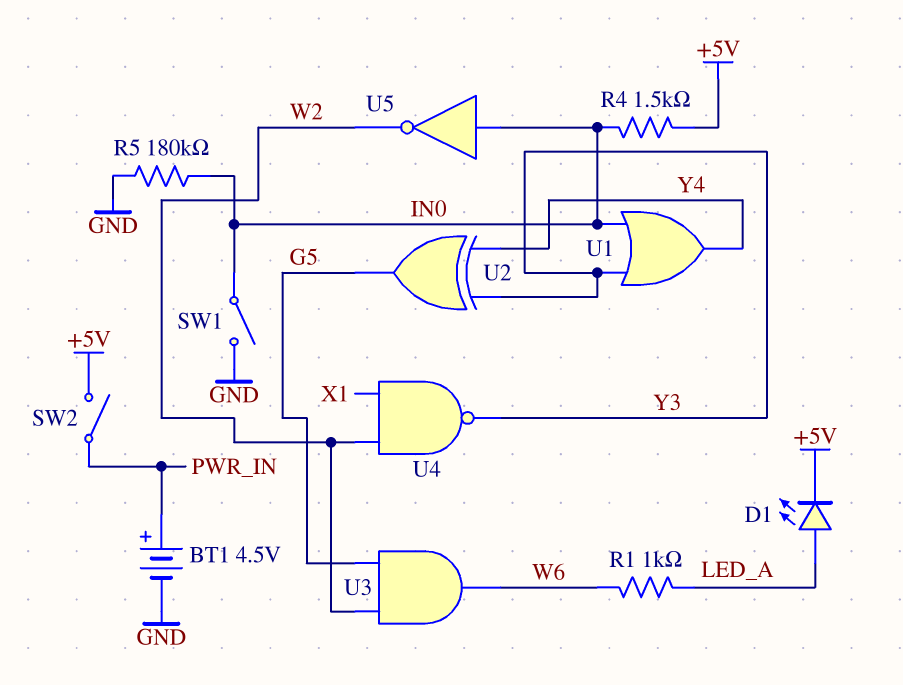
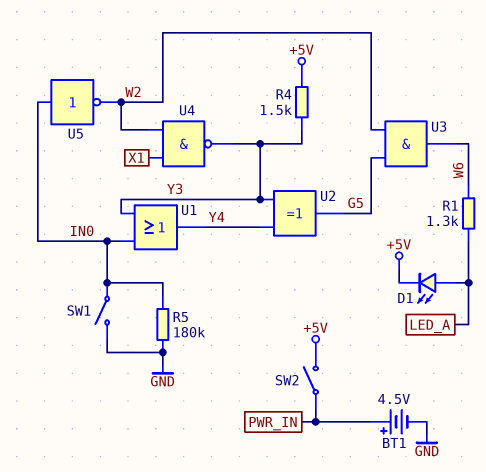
R1: 1k (LED_A, W6) -> 1.3k (LED_A, W6)
R4: 1.5k (+5V, IN0) -> 1.5k (+5V, Y3)

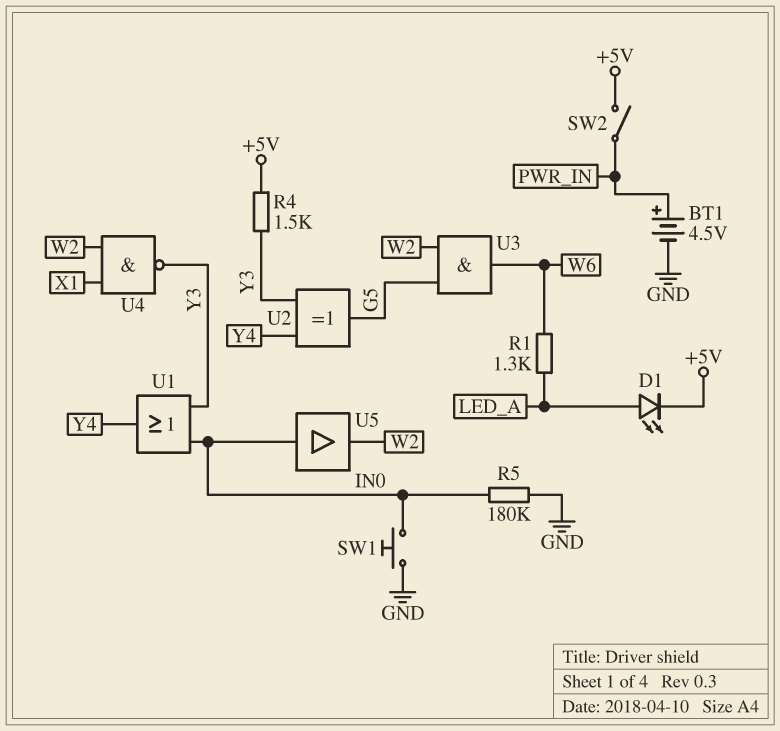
SW1: switch (GND, IN0) -> button (GND, IN0)
U5: NOT (in IN0, out W2) -> buffer (in IN0, out W2)

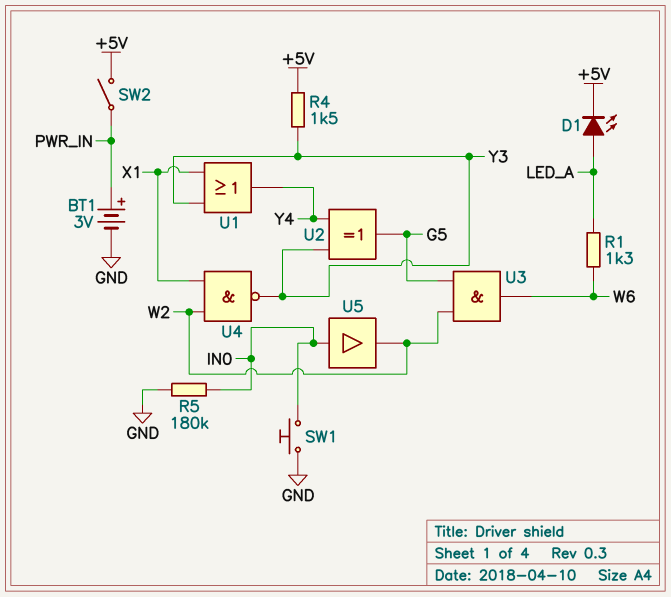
BT1: 4.5V (plus PWR_IN, minus GND) -> 3V (plus PWR_IN, minus GND)
U1: OR (in IN0, in Y3, out Y4) -> OR (in X1, in Y3, out Y4)

